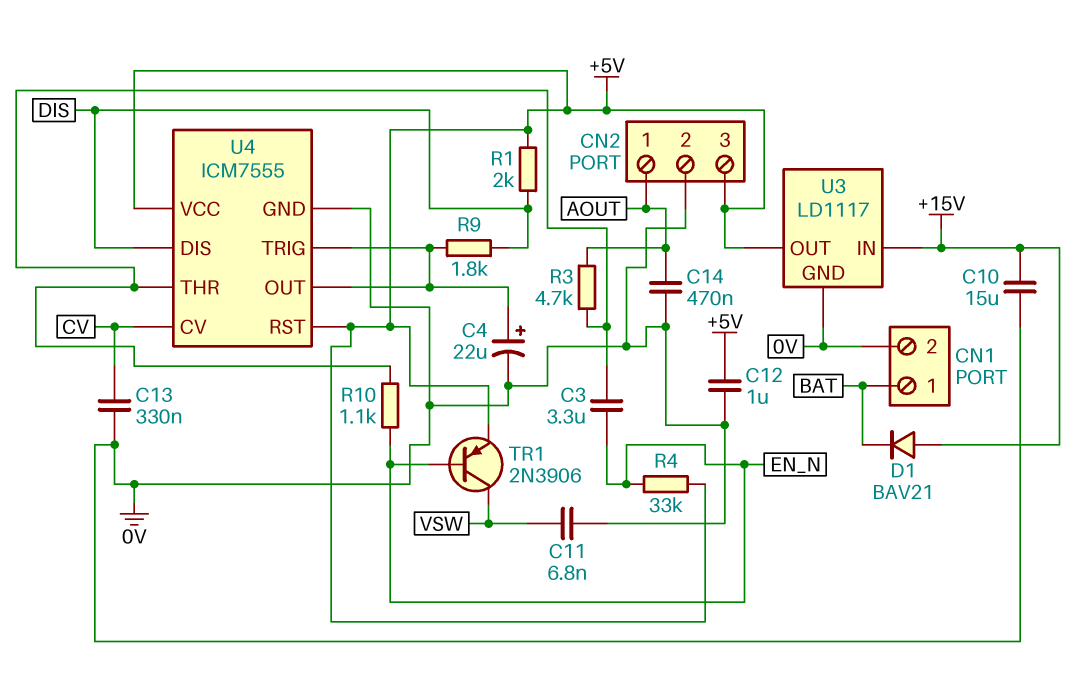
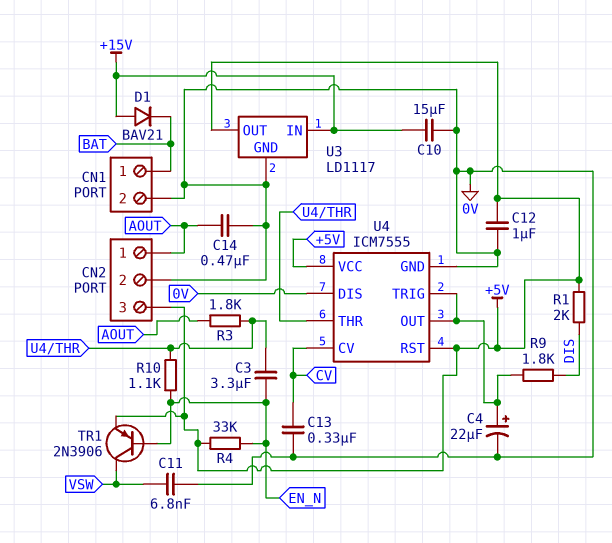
R3: 4.7k (AOUT, U4/THR) -> 1.8k (AOUT, U4/THR)
U4 pin DIS: DIS -> 0V

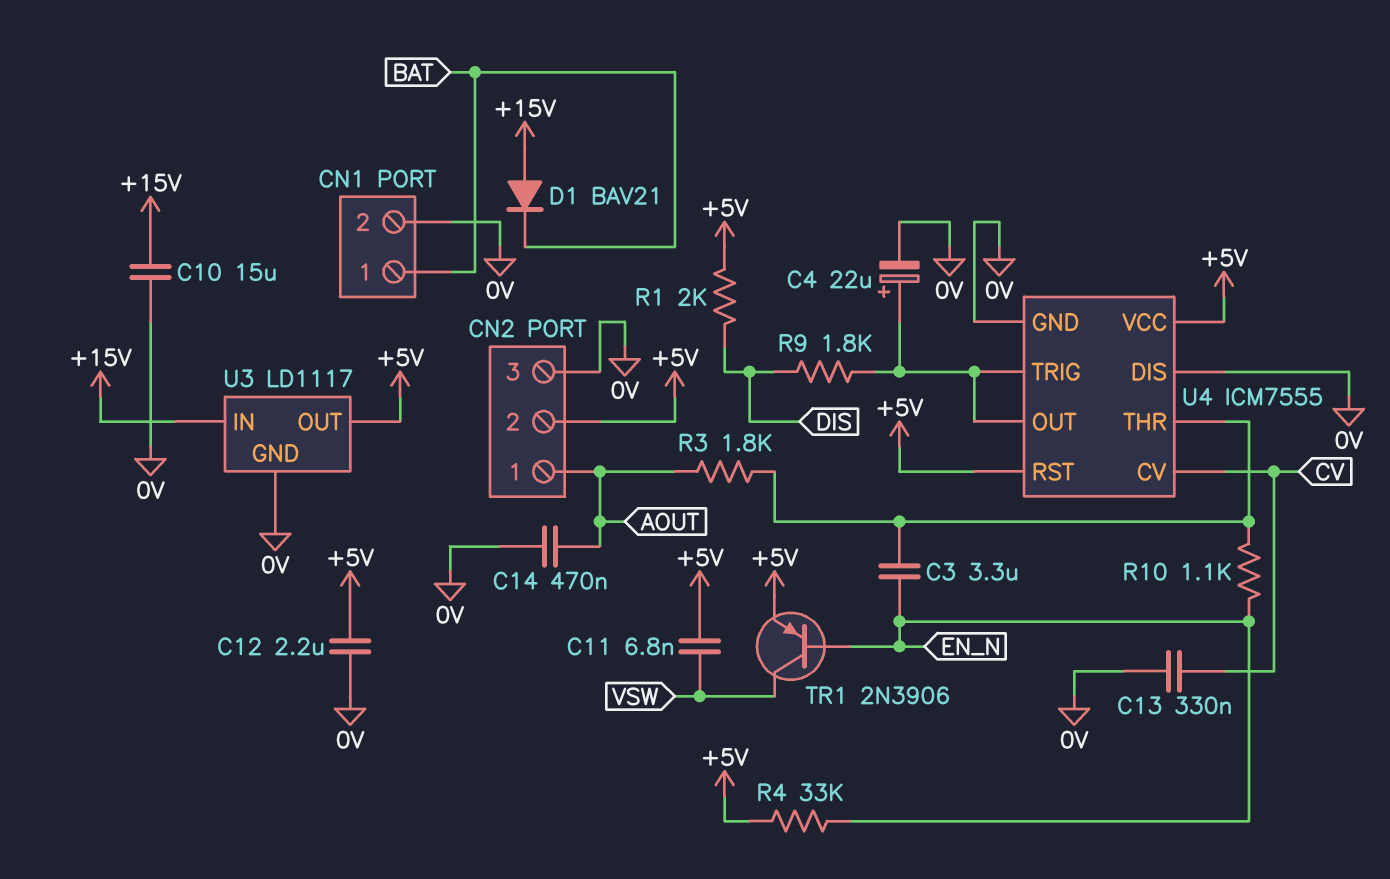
C11: 6.8nF (0V, VSW) -> 6.8nF (+5V, VSW)
C12: 1uF (+5V, 0V) -> 2.2uF (+5V, 0V)
CN2 pin 2: 0V -> +5V
CN2 pin 3: +5V -> 0V

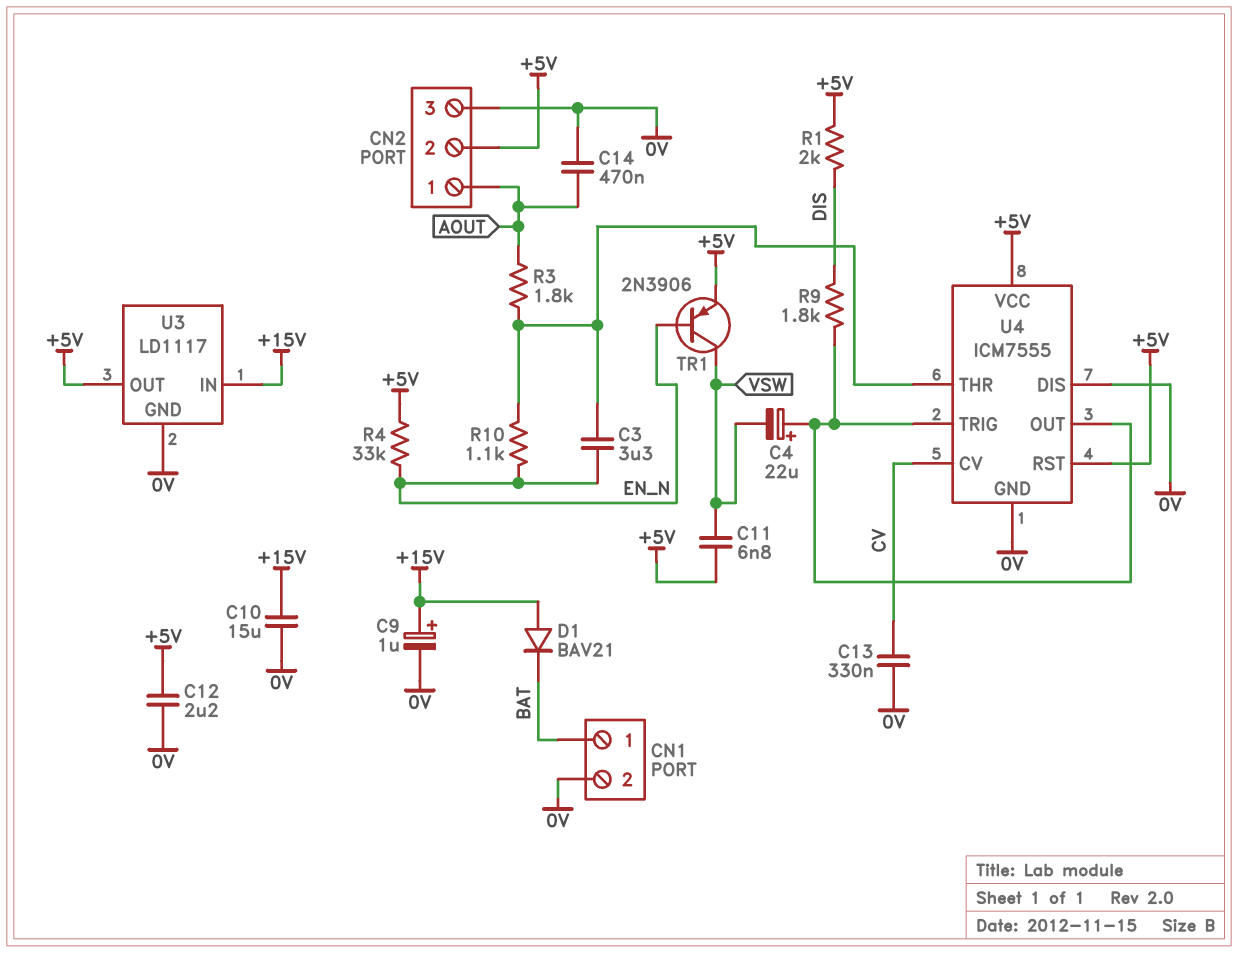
C4: 22uF (plus U4/OUT, minus 0V) -> 22uF (plus U4/OUT, minus VSW)
C9: none -> 1uF (plus +15V, minus 0V)

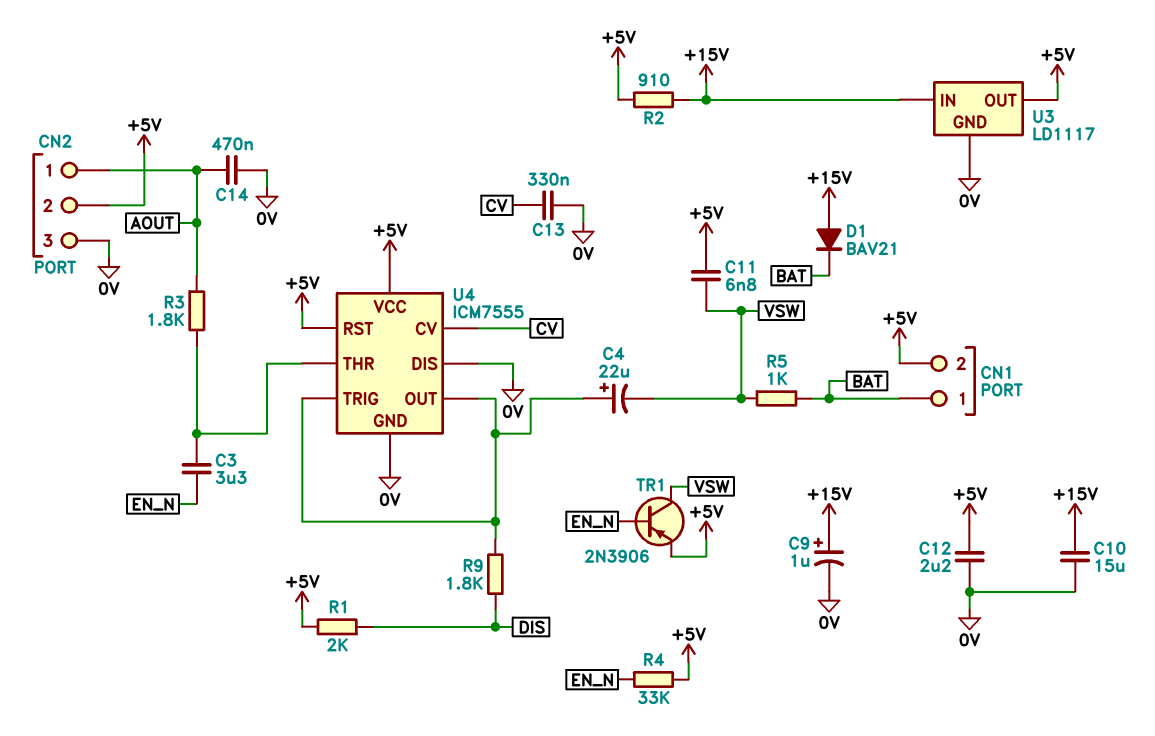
CN1 pin 2: 0V -> +5V
R2: none -> 910 (+5V, +15V)
R5: none -> 1k (BAT, VSW)
R10: 1.1k (EN_N, U4/THR) -> none

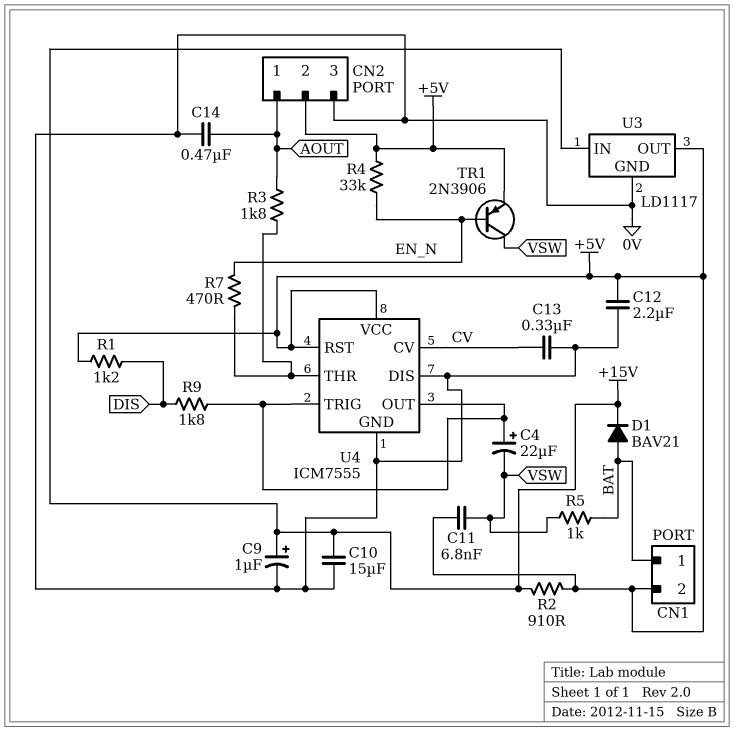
C3: 3.3uF (EN_N, U4/THR) -> none
D1: diode BAV21 (A +15V, K BAT) -> diode BAV21 (A BAT, K +15V)
R1: 2k (+5V, DIS) -> 1.2k (+5V, DIS)
R7: none -> 470 (EN_N, U4/THR)

